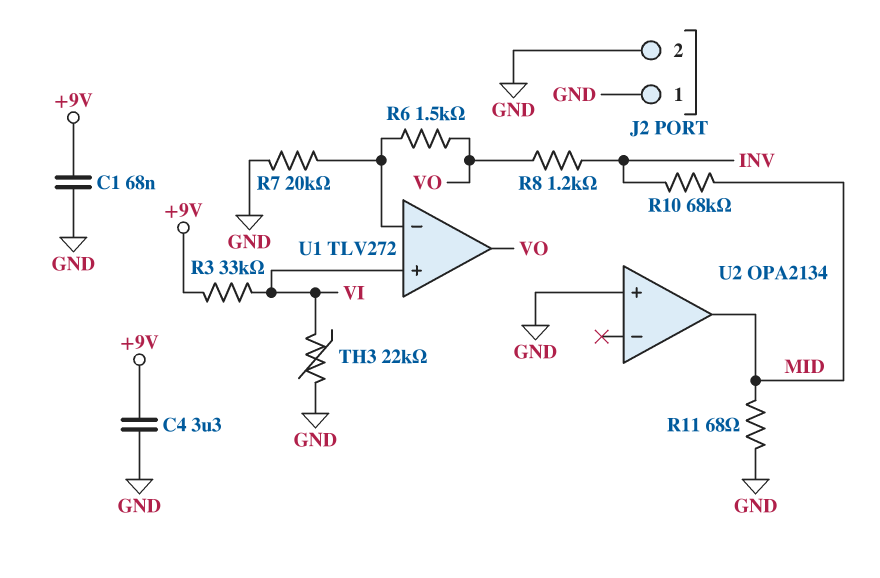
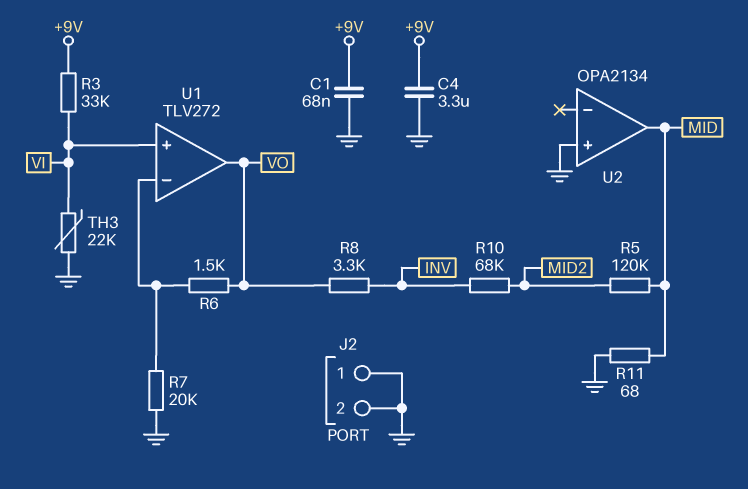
R5: none -> 120k (MID, MID2)
R8: 1.2k (INV, VO) -> 3.3k (INV, VO)
R10: 68k (INV, MID) -> 68k (INV, MID2)

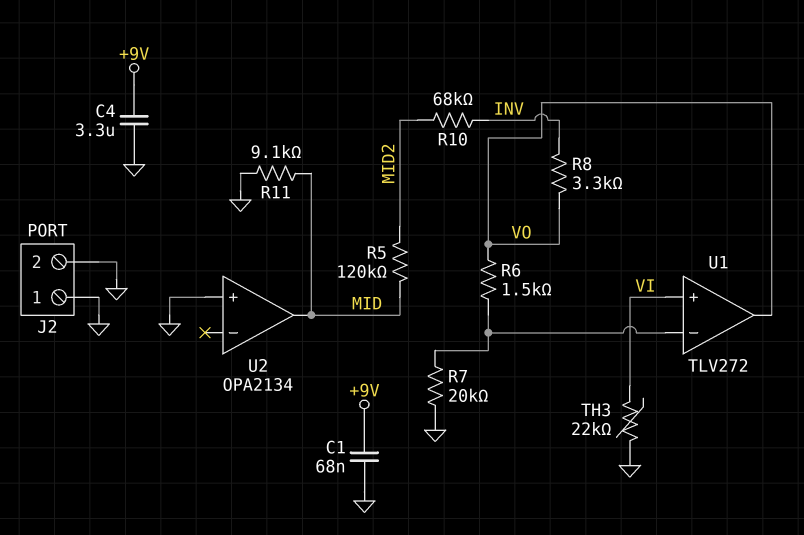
R3: 33k (+9V, VI) -> none
R11: 68 (GND, MID) -> 9.1k (GND, MID)

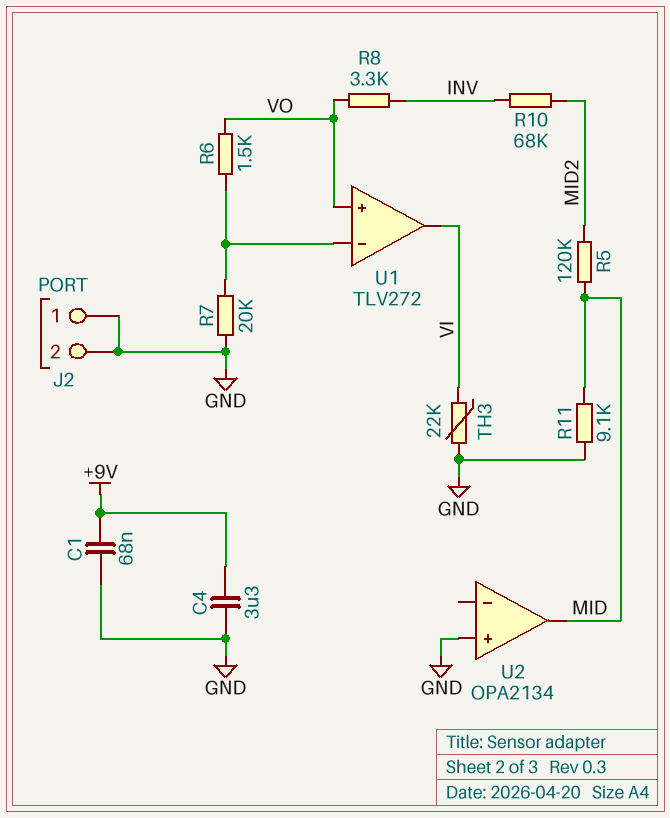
U1 pin in+: VI -> VO
U1 pin out: VO -> VI

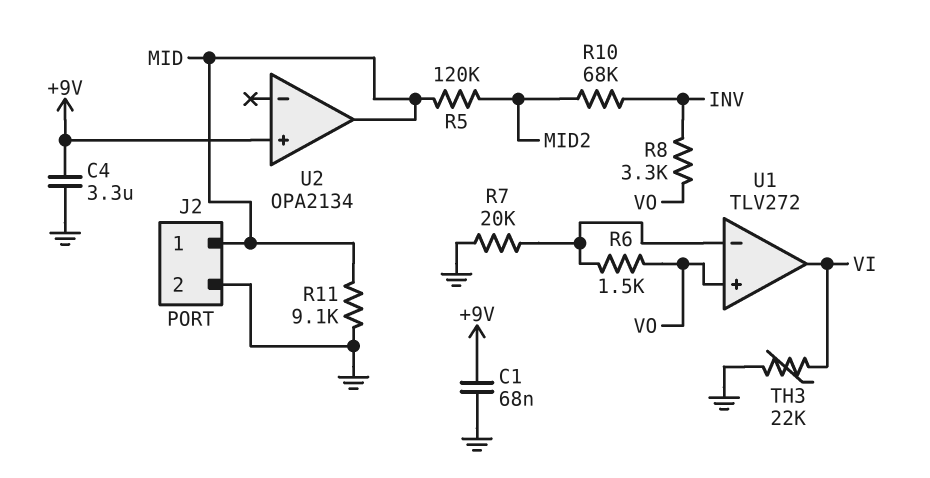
J2 pin 1: GND -> MID
U2 pin in+: GND -> +9V

